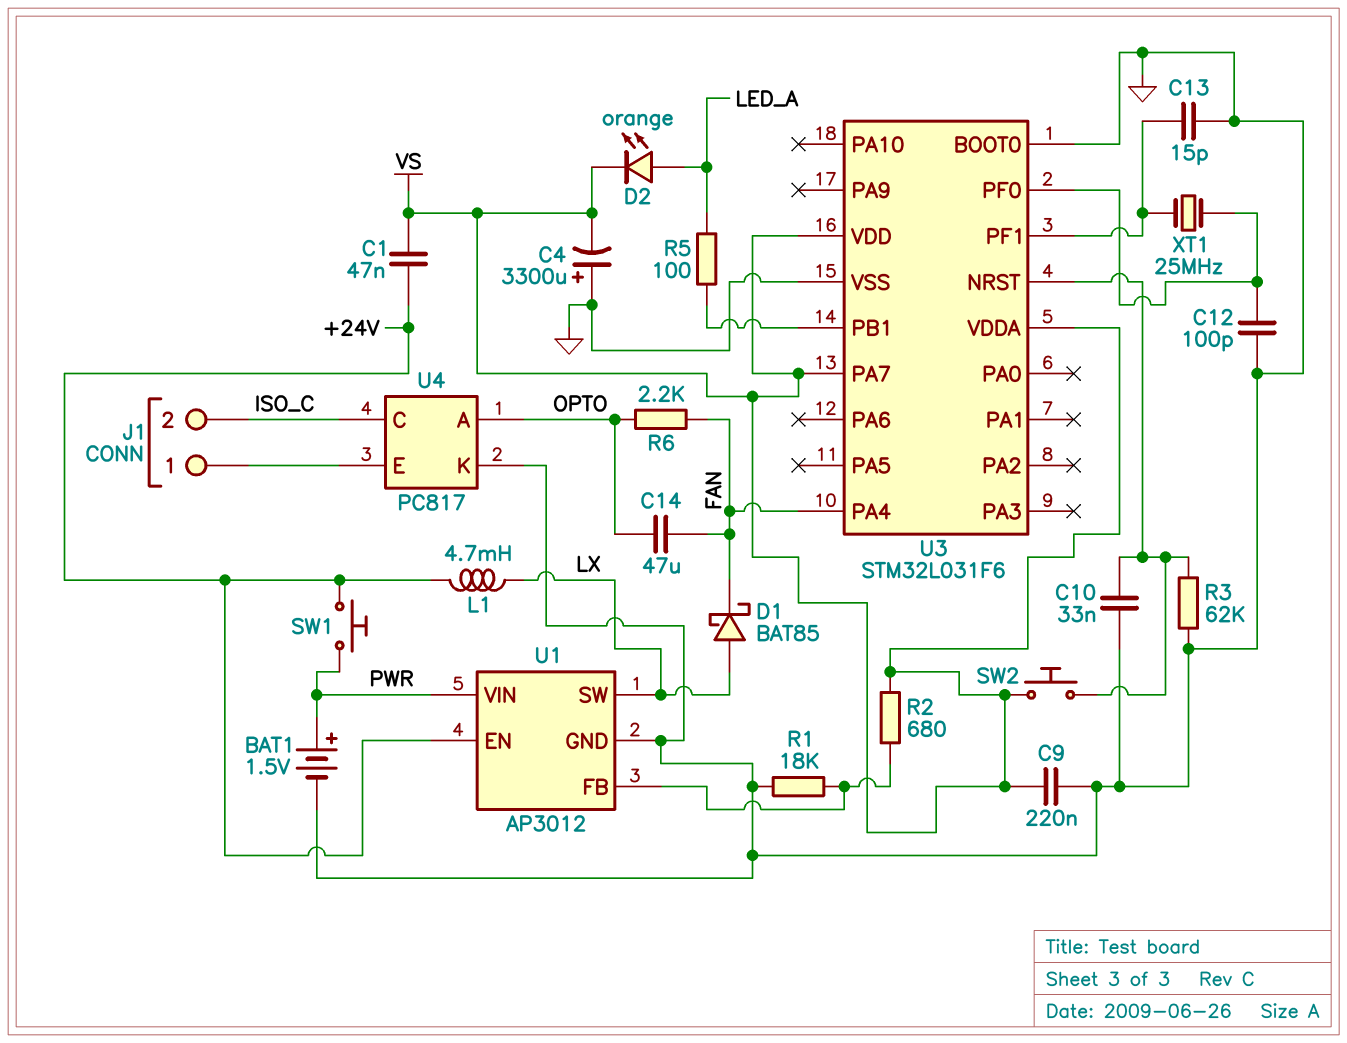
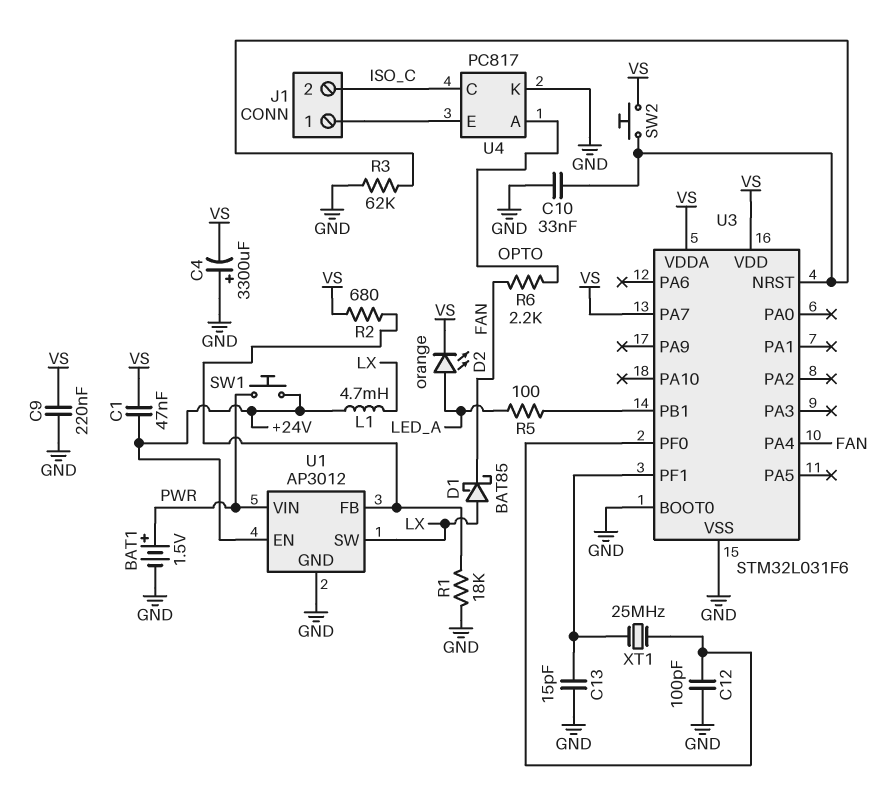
C14: 47uF (FAN, OPTO) -> none

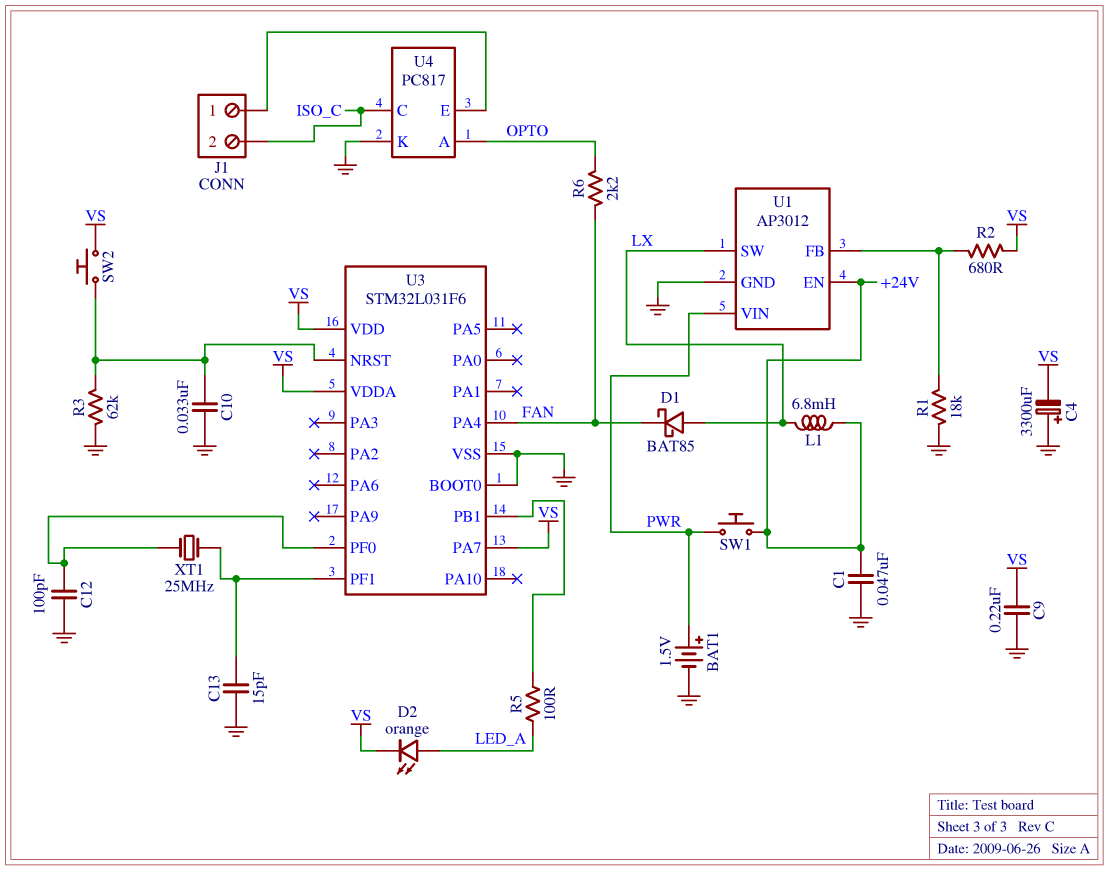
C1: 47nF (+24V, VS) -> 47nF (+24V, GND)
L1: 4.7mH (+24V, LX) -> 6.8mH (+24V, LX)

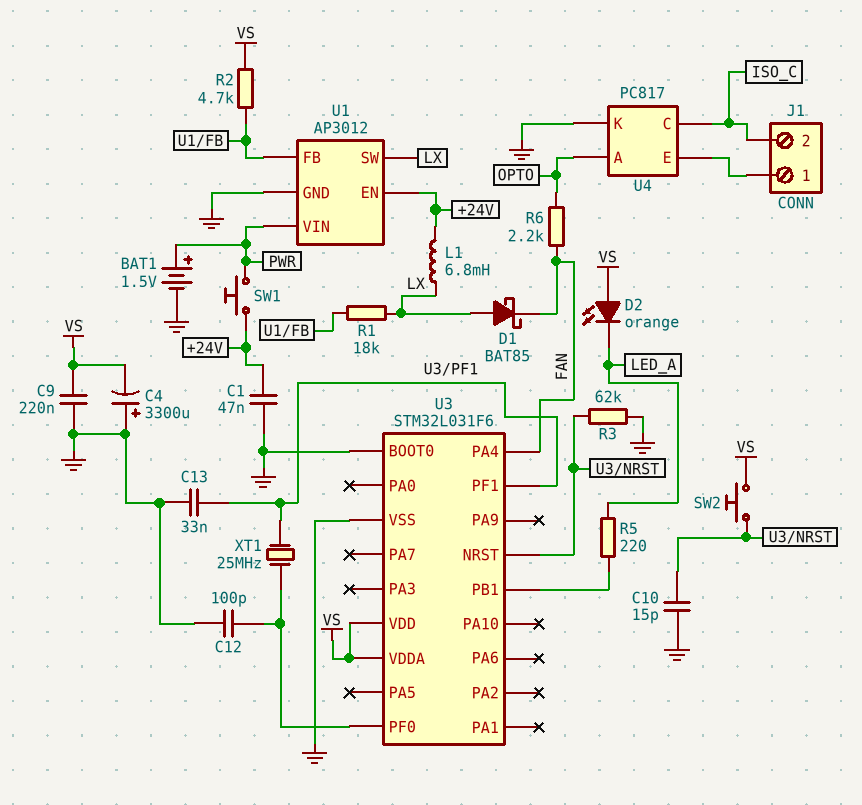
C10: 33nF (GND, U3/NRST) -> 15pF (GND, U3/NRST)
C13: 15pF (GND, U3/PF1) -> 33nF (GND, U3/PF1)
D2: LED orange (A LED_A, K VS) -> LED orange (A VS, K LED_A)
R1: 18k (GND, U1/FB) -> 18k (LX, U1/FB)
R2: 680 (U1/FB, VS) -> 4.7k (U1/FB, VS)
R5: 100 (LED_A, U3/PB1) -> 220 (LED_A, U3/PB1)
U3 pin PA7: VS -> none

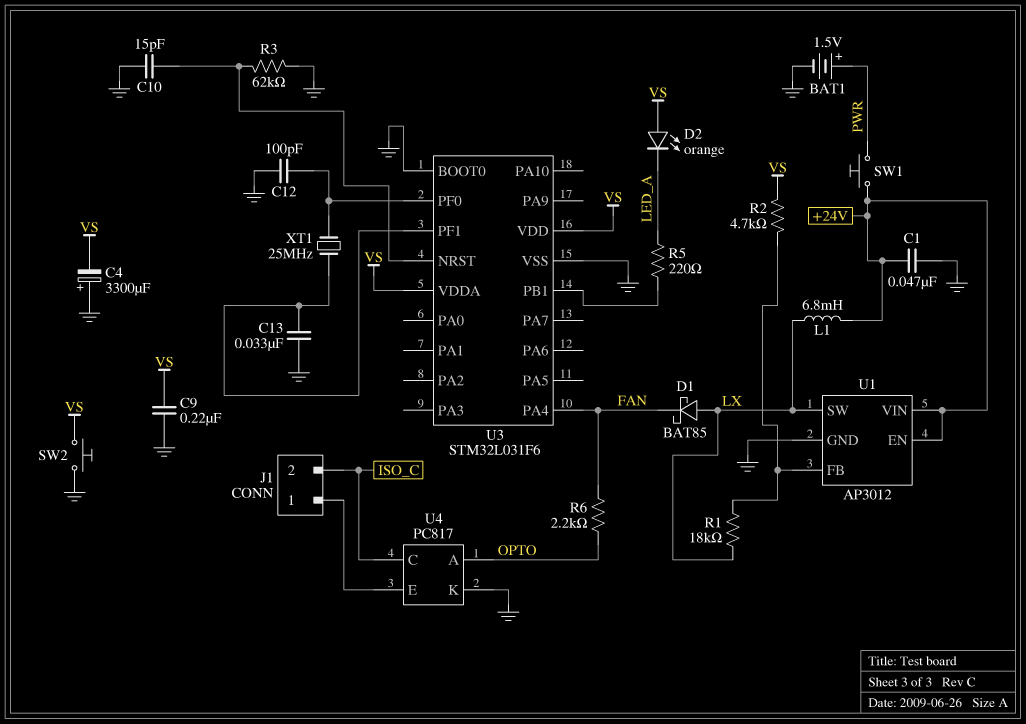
SW2: button (U3/NRST, VS) -> button (GND, VS)
U1 pin VIN: PWR -> +24V

